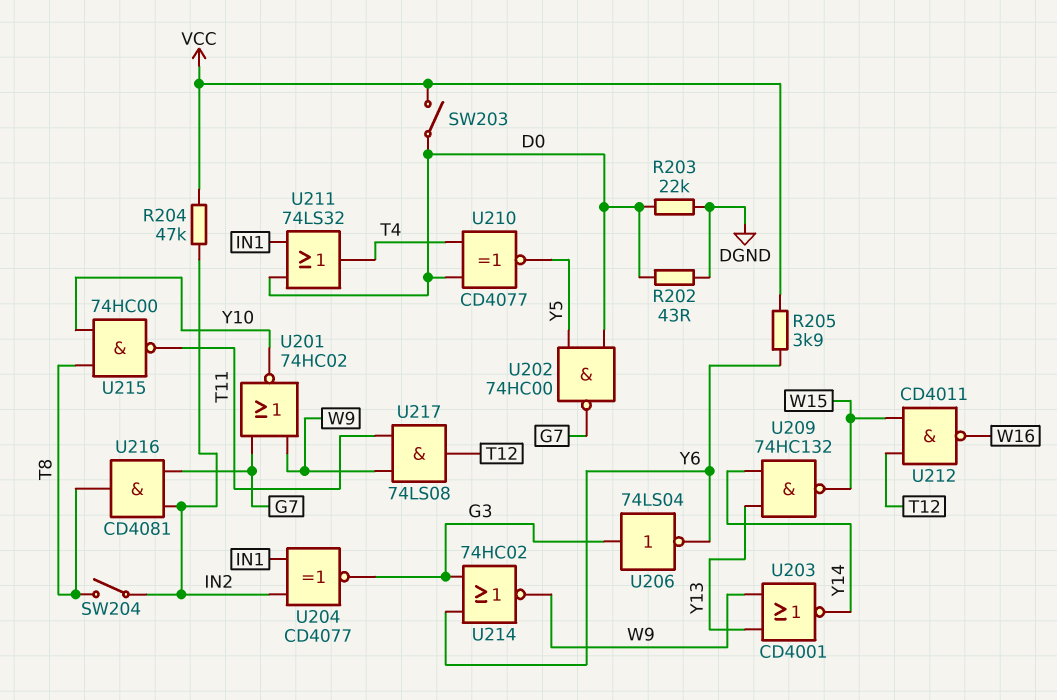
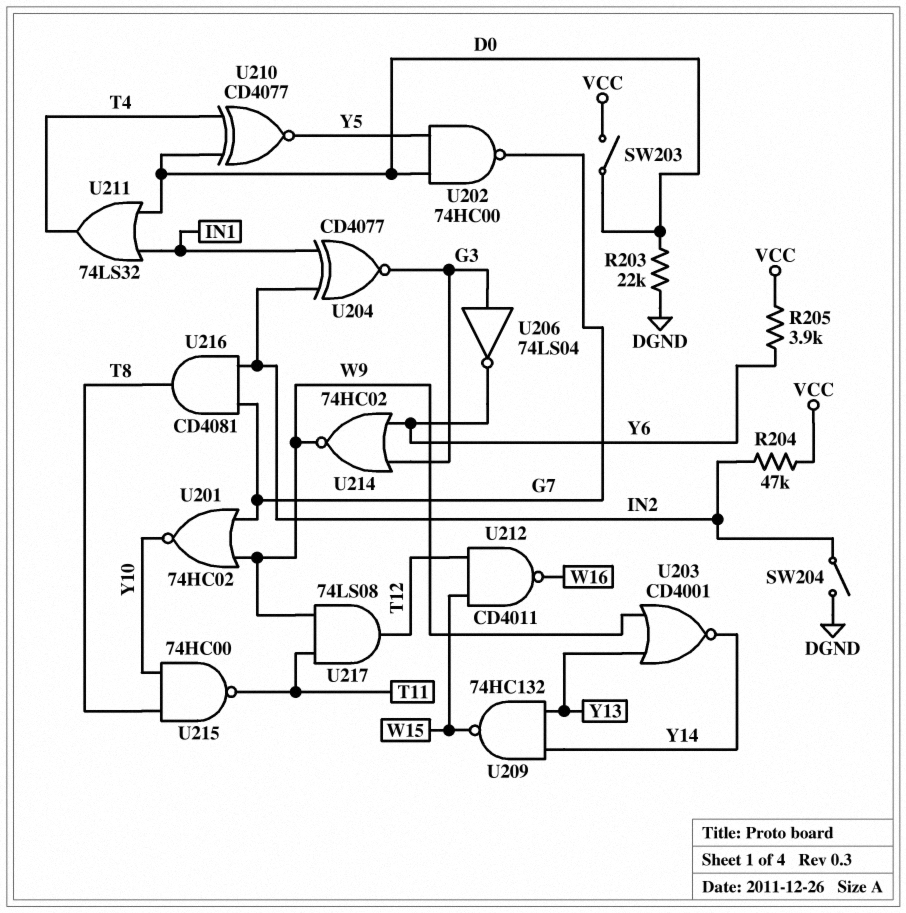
R202: 43 (D0, DGND) -> none
SW204: switch (IN2, T8) -> switch (DGND, IN2)

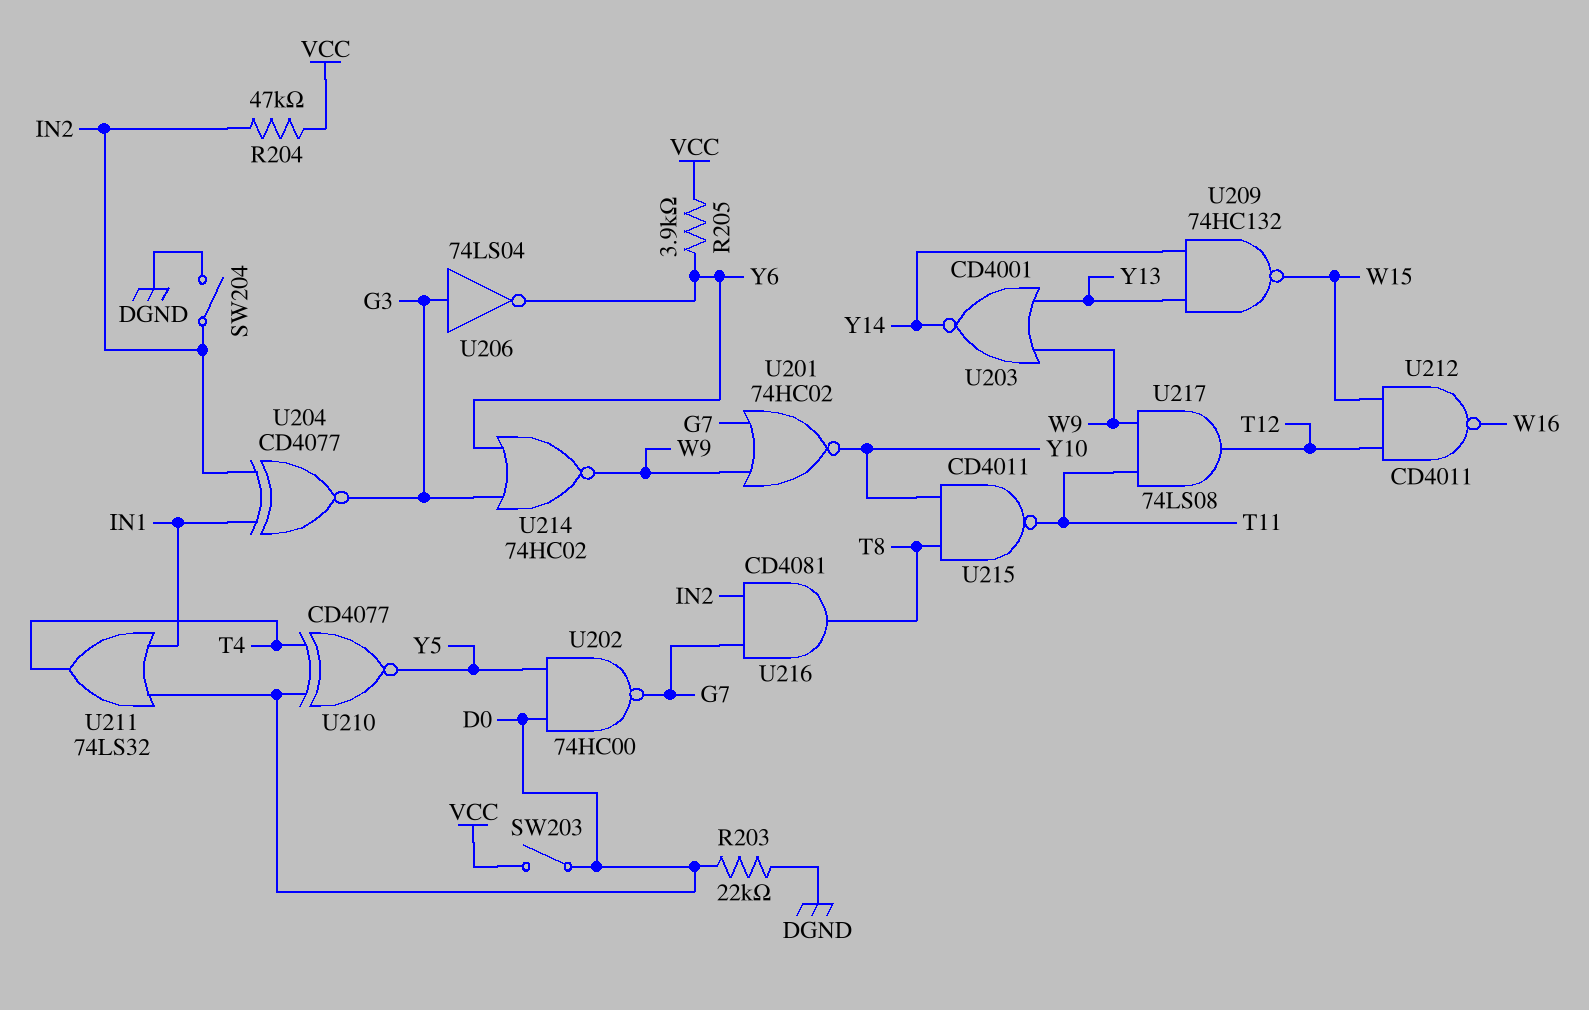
U215: NAND 74HC00 (in T8, in Y10, out T11) -> NAND CD4011 (in T8, in Y10, out T11)

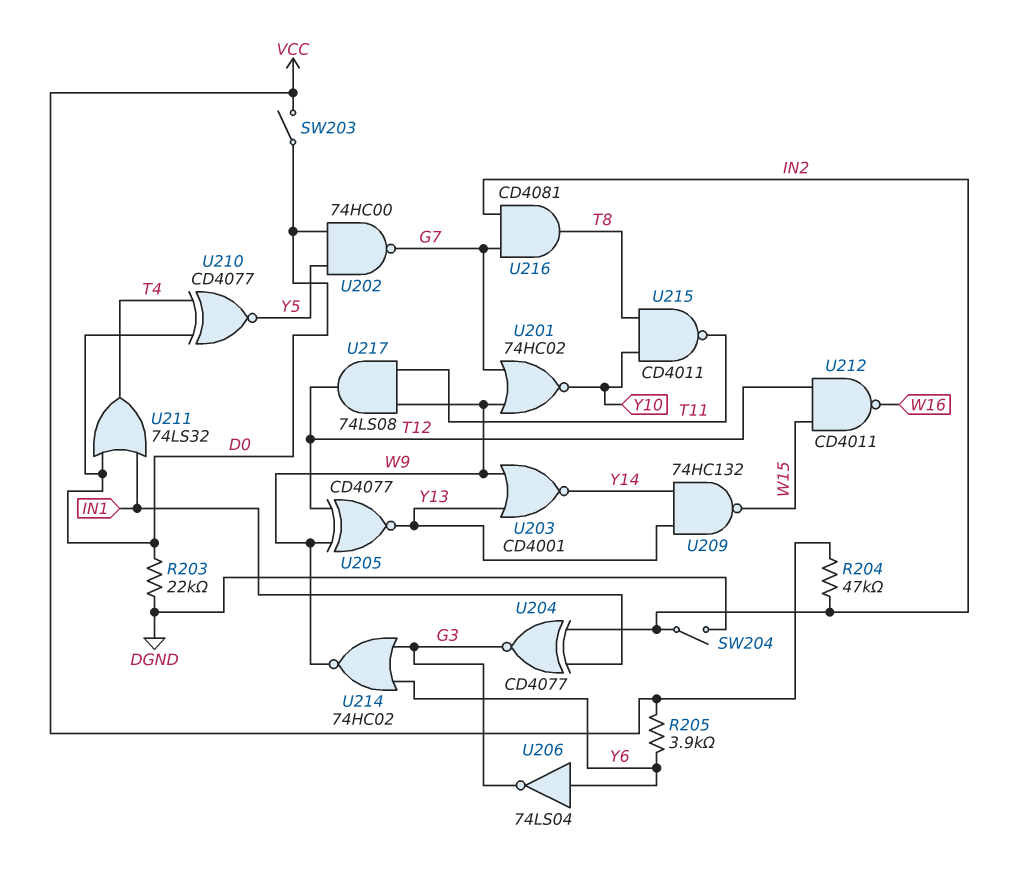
U205: none -> XNOR CD4077 (in T12, in W9, out Y13)
U206: NOT 74LS04 (in G3, out Y6) -> NOT 74LS04 (in Y6, out G3)

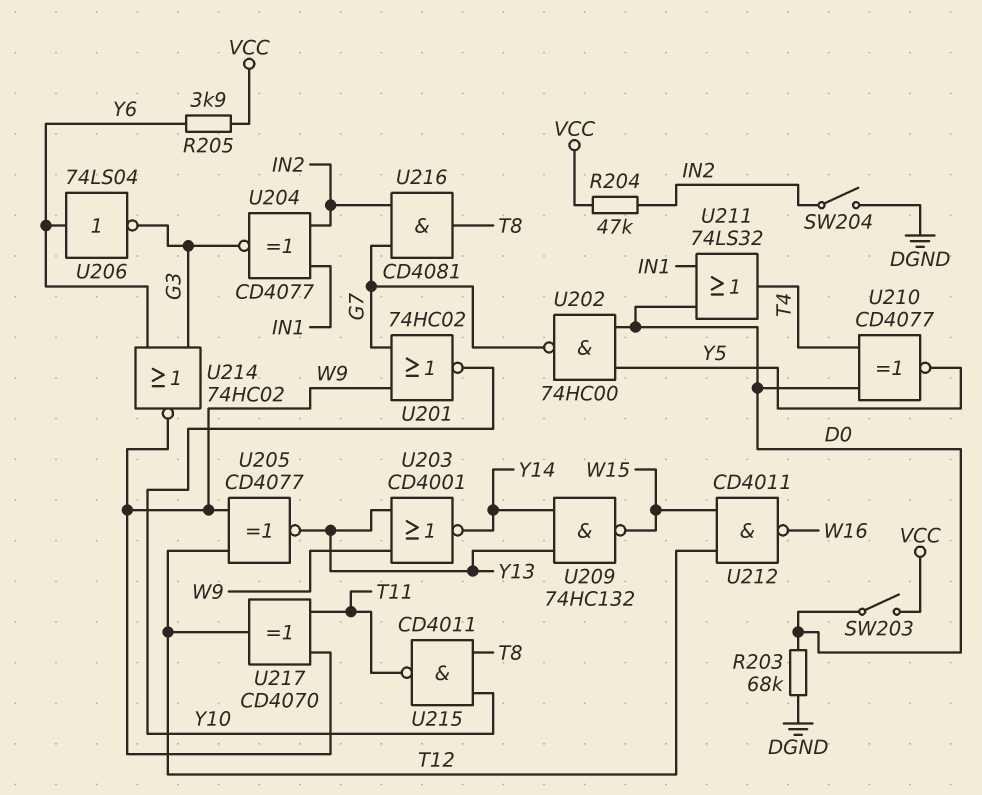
R203: 22k (D0, DGND) -> 68k (D0, DGND)
U217: AND 74LS08 (in T11, in W9, out T12) -> XOR CD4070 (in T11, in W9, out T12)

